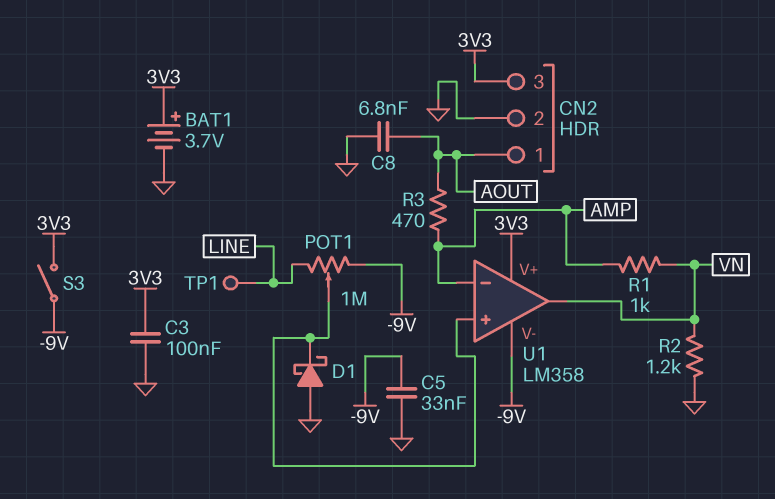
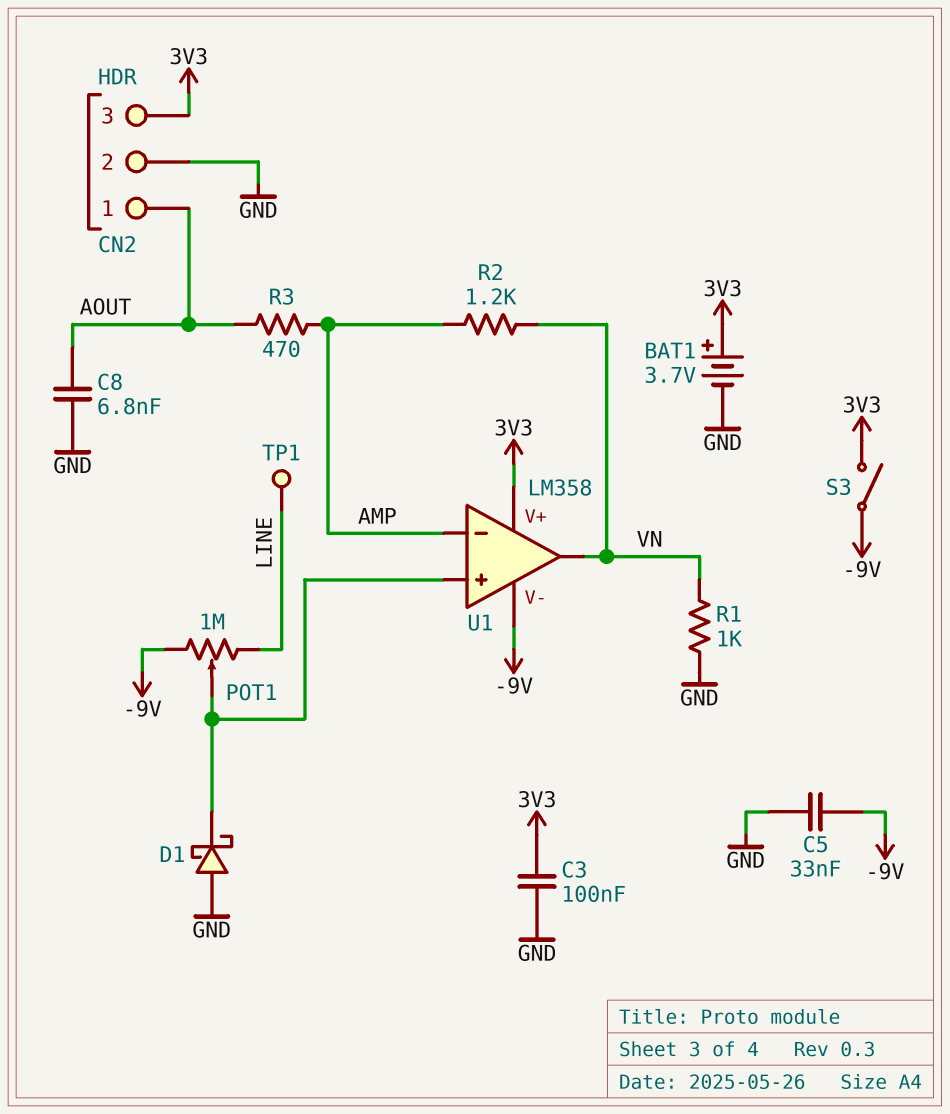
R1: 1k (AMP, VN) -> 1k (GND, VN)
R2: 1.2k (GND, VN) -> 1.2k (AMP, VN)

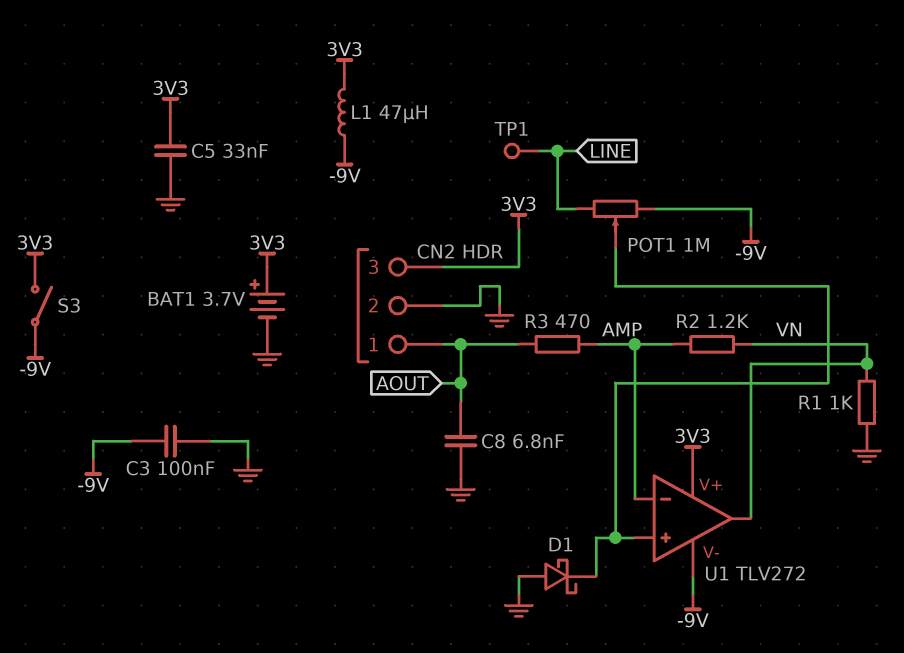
C3: 100nF (3V3, GND) -> 100nF (-9V, GND)
C5: 33nF (-9V, GND) -> 33nF (3V3, GND)
L1: none -> 47uH (-9V, 3V3)
U1: LM358 -> TLV272

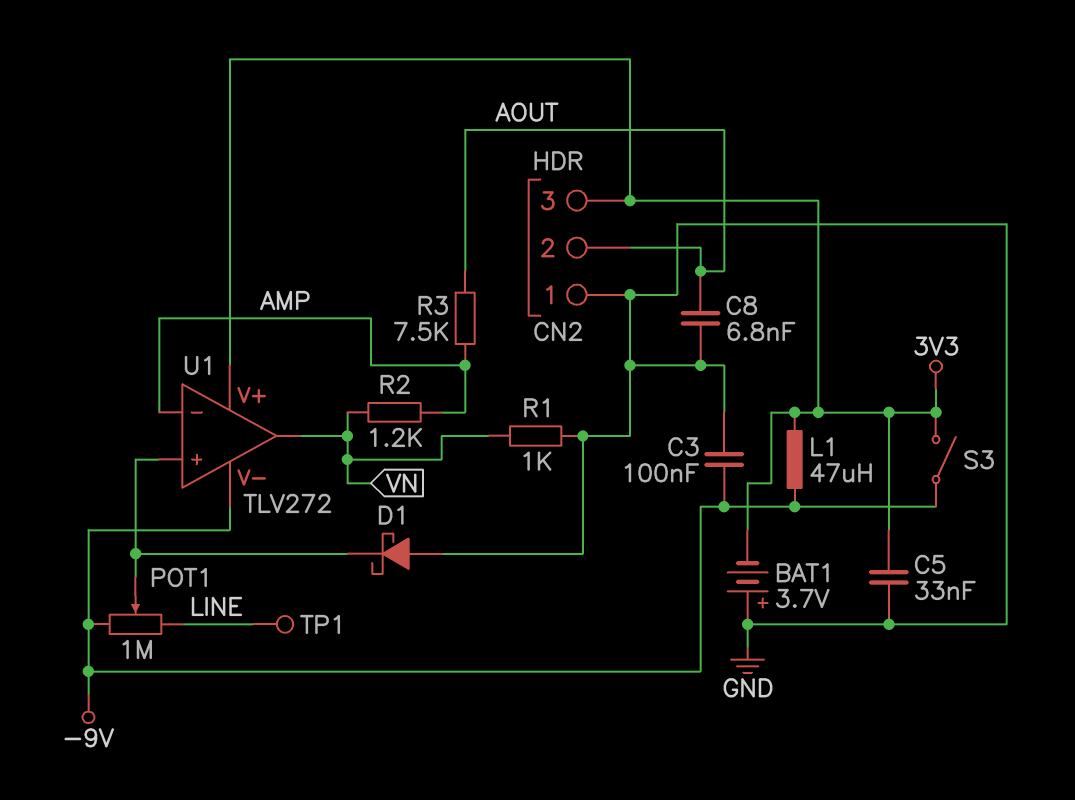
BAT1: 3.7V (plus 3V3, minus GND) -> 3.7V (plus GND, minus 3V3)
CN2 pin 1: AOUT -> GND
CN2 pin 2: GND -> AOUT
R3: 470 (AMP, AOUT) -> 7.5k (AMP, AOUT)

